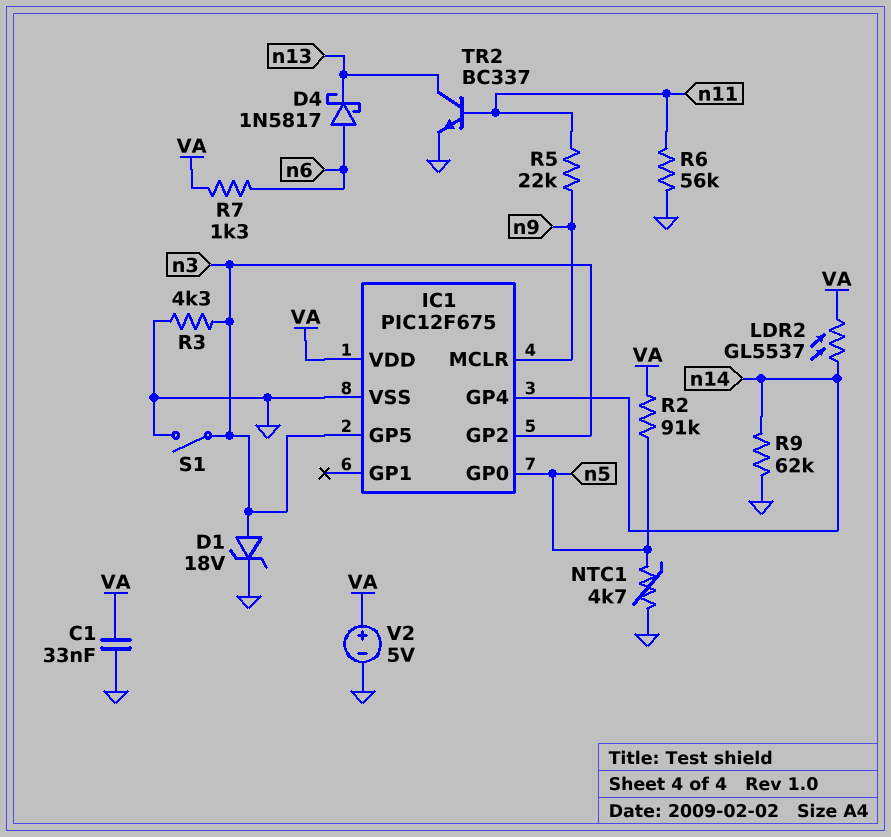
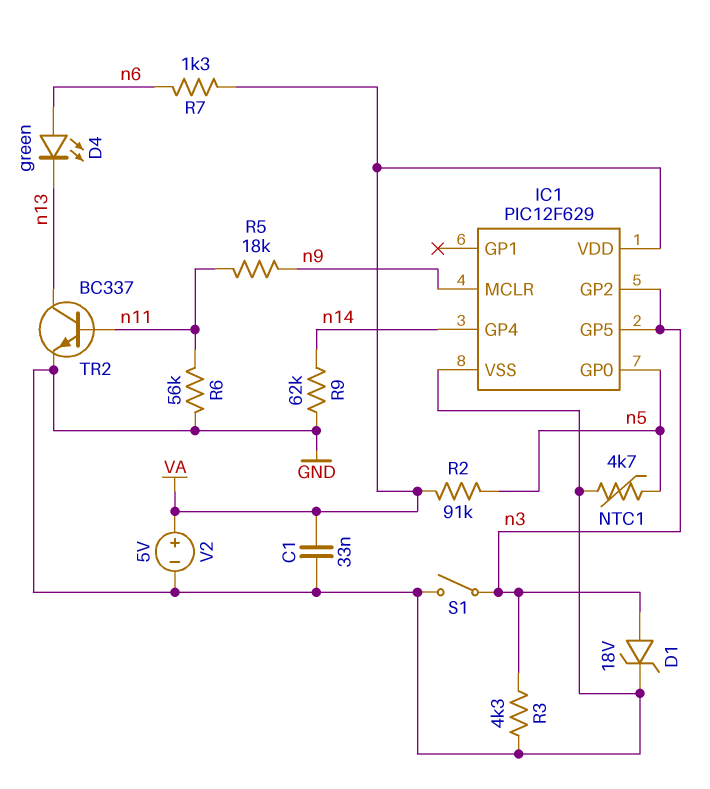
D4: schottky 1N5817 (A n6, K n13) -> LED green (A n6, K n13)
IC1: PIC12F675 -> PIC12F629
LDR2: GL5537 (VA, n14) -> none
R5: 22k (n9, n11) -> 18k (n9, n11)

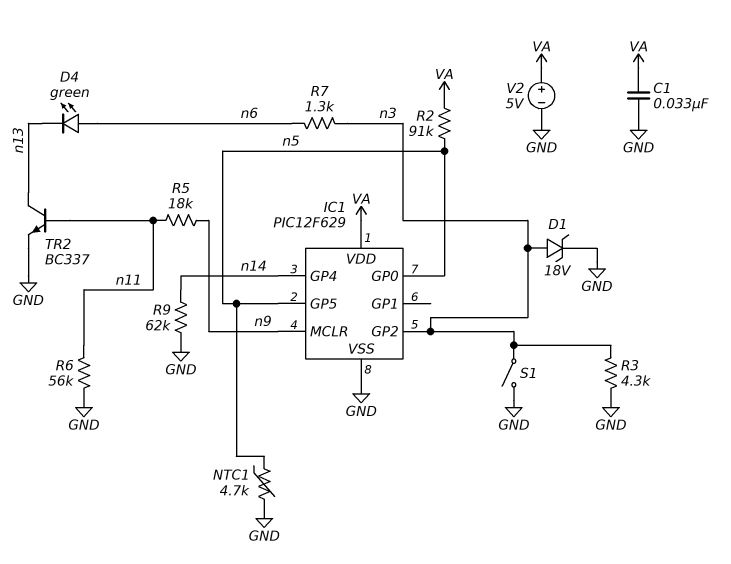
IC1 pin GP5: n3 -> n5
R7: 1.3k (VA, n6) -> 1.3k (n3, n6)

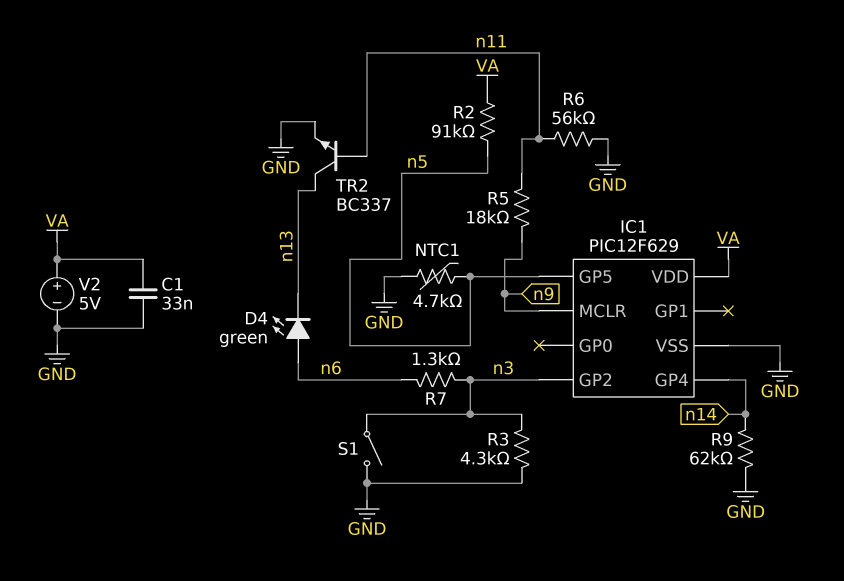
D1: zener 18V (A n3, K GND) -> none
IC1 pin GP0: n5 -> none

